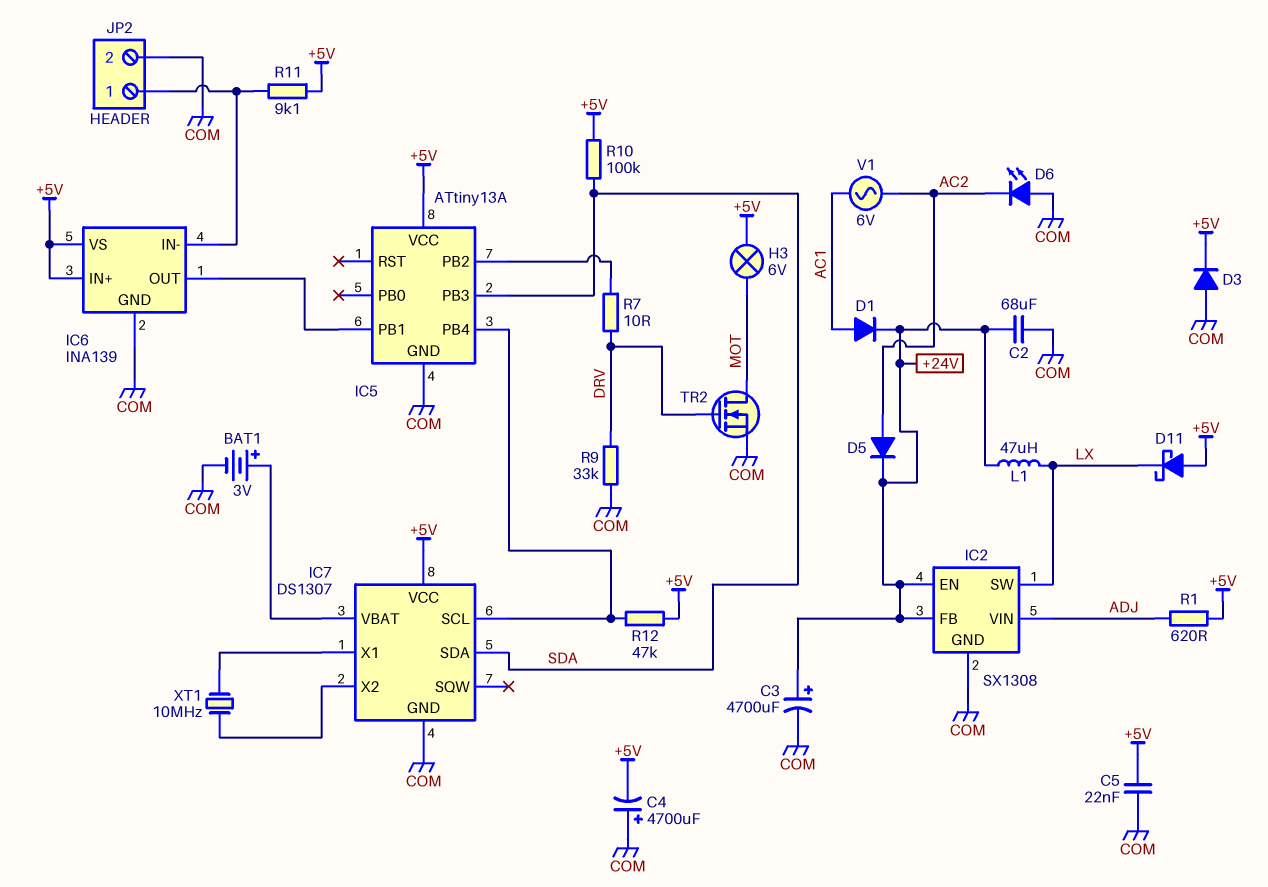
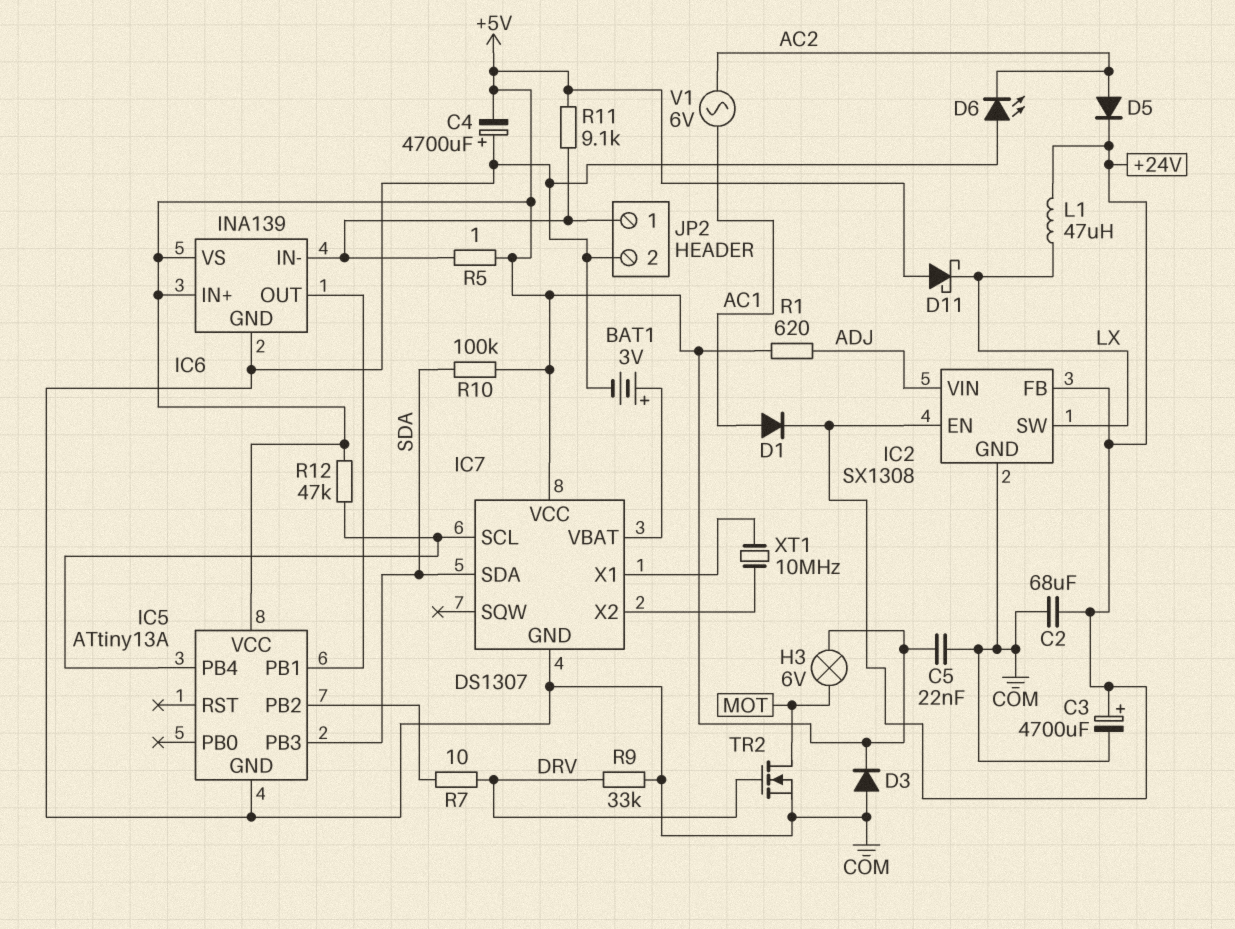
R5: none -> 1 (+5V, IC6/IN-)

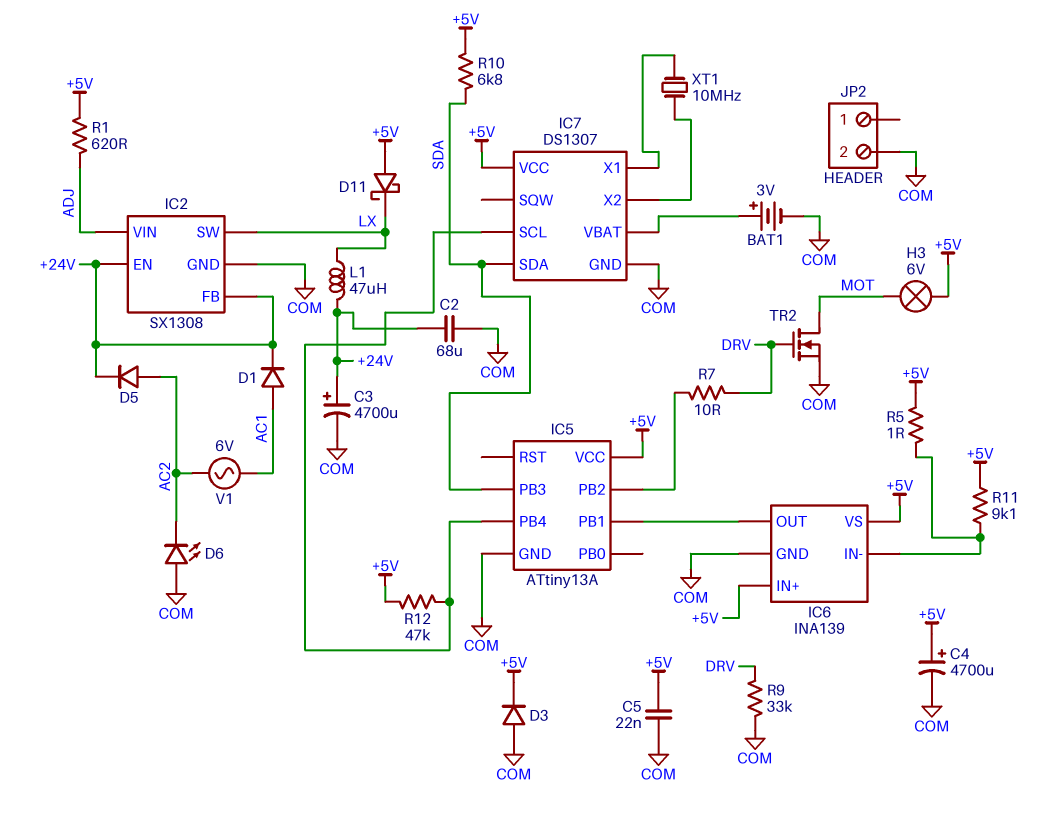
C4: 4700uF (plus COM, minus +5V) -> 4700uF (plus +5V, minus COM)
JP2 pin 1: IC6/IN- -> none
R10: 100k (+5V, SDA) -> 6.8k (+5V, SDA)

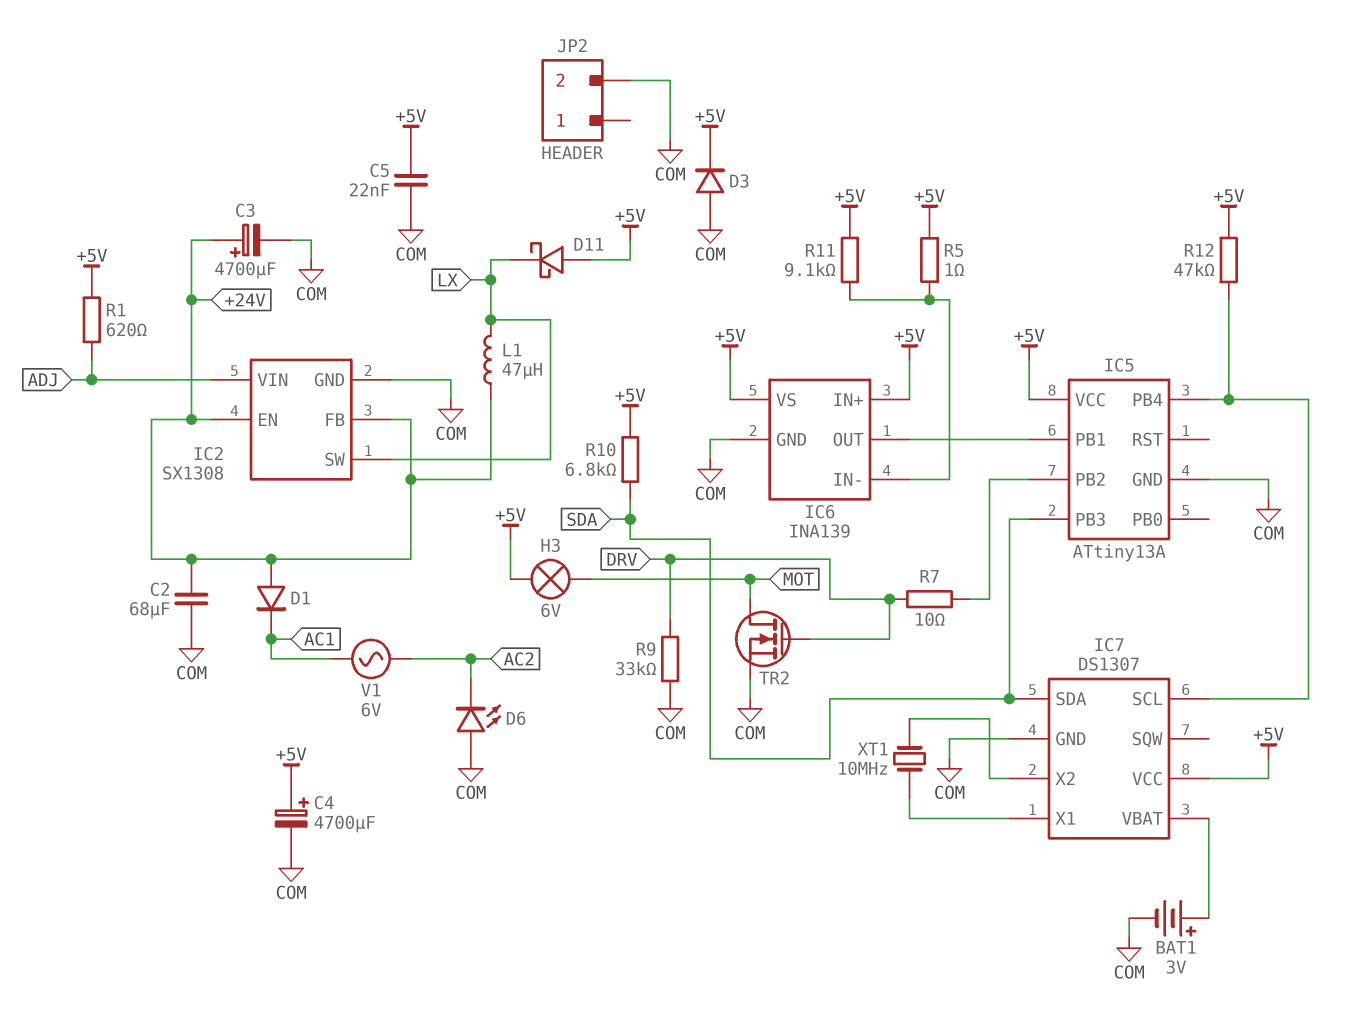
D1: diode (A AC1, K +24V) -> diode (A +24V, K AC1)
D5: diode (A AC2, K +24V) -> none

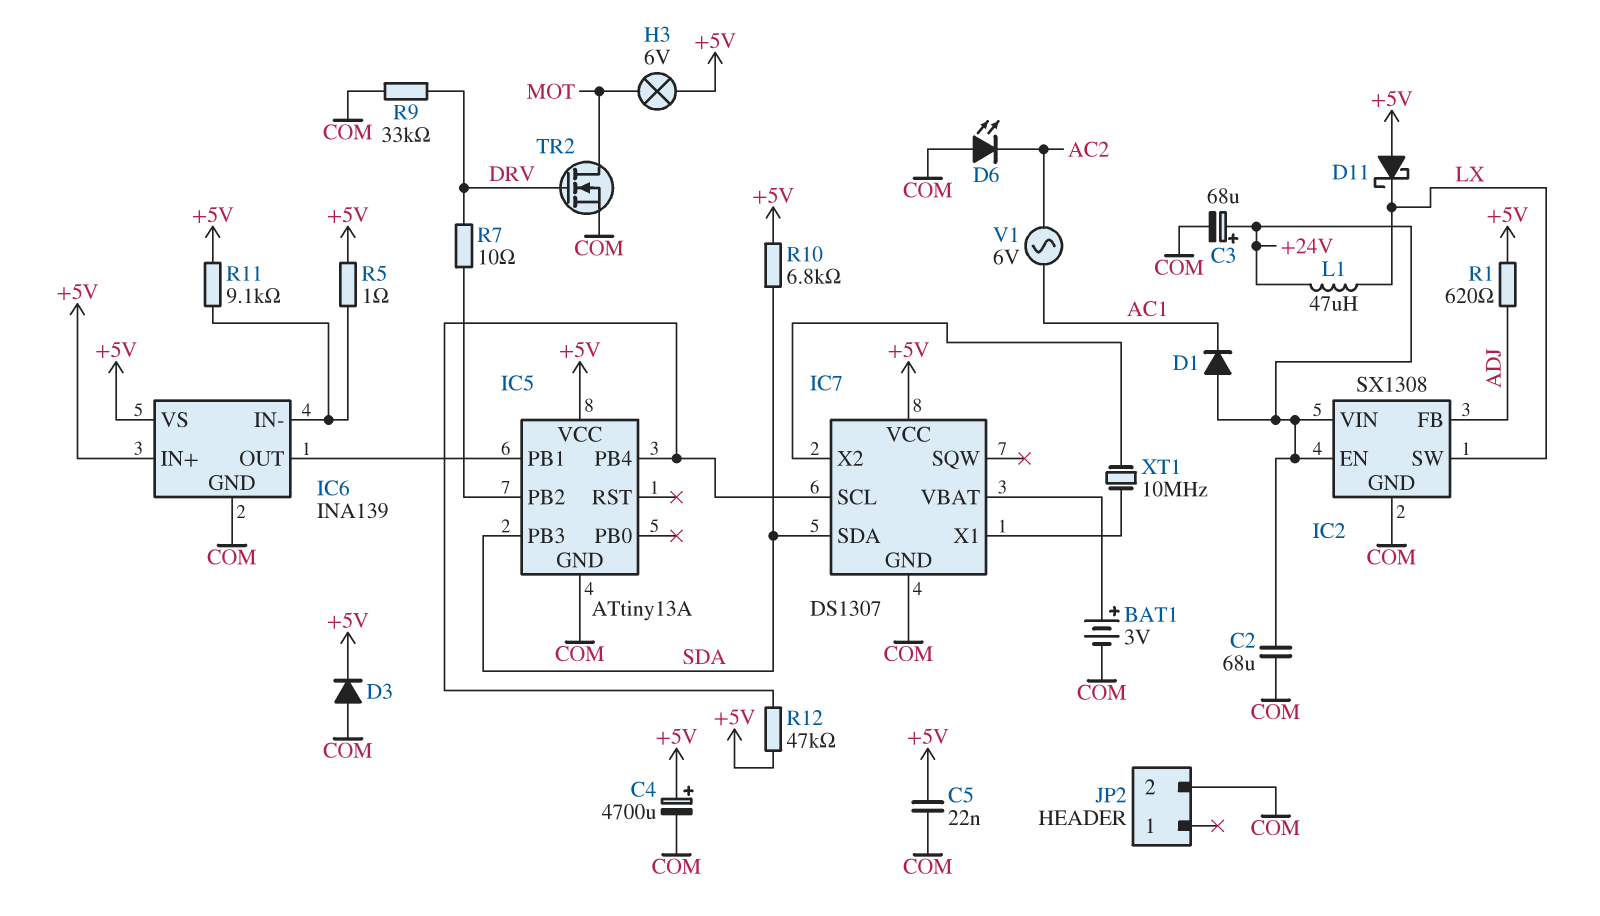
C3: 4700uF (plus +24V, minus COM) -> 68uF (plus +24V, minus COM)
IC2 pin FB: +24V -> ADJ
IC2 pin VIN: ADJ -> +24V

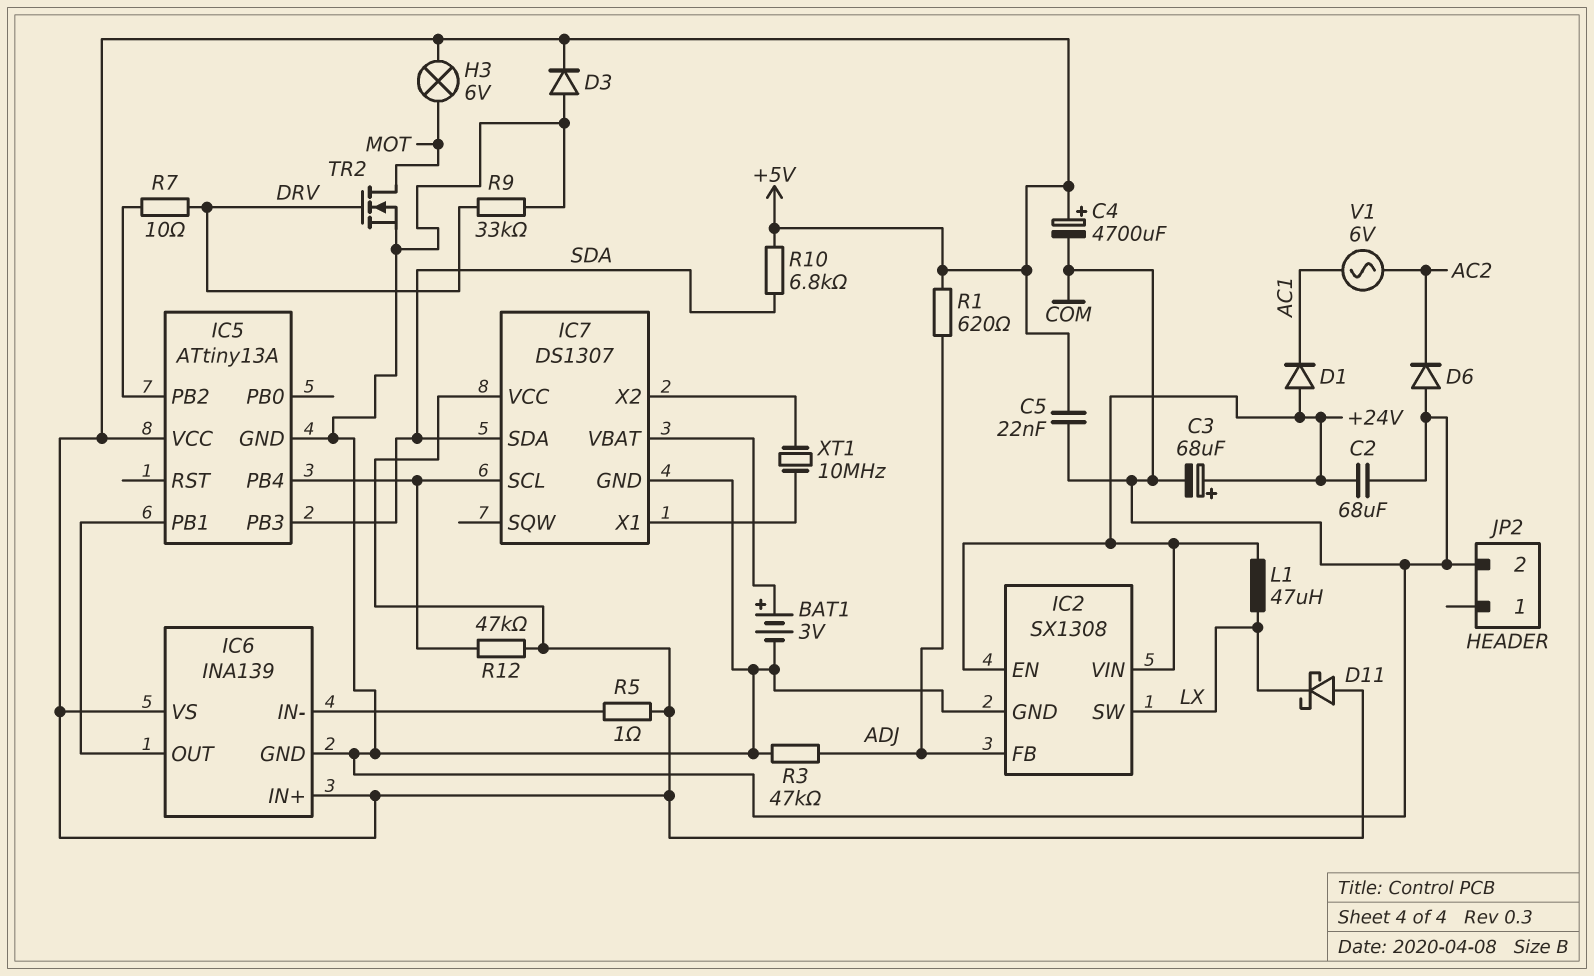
D6: LED (A COM, K AC2) -> diode (A COM, K AC2)
R3: none -> 47k (ADJ, COM)
R11: 9.1k (+5V, IC6/IN-) -> none

